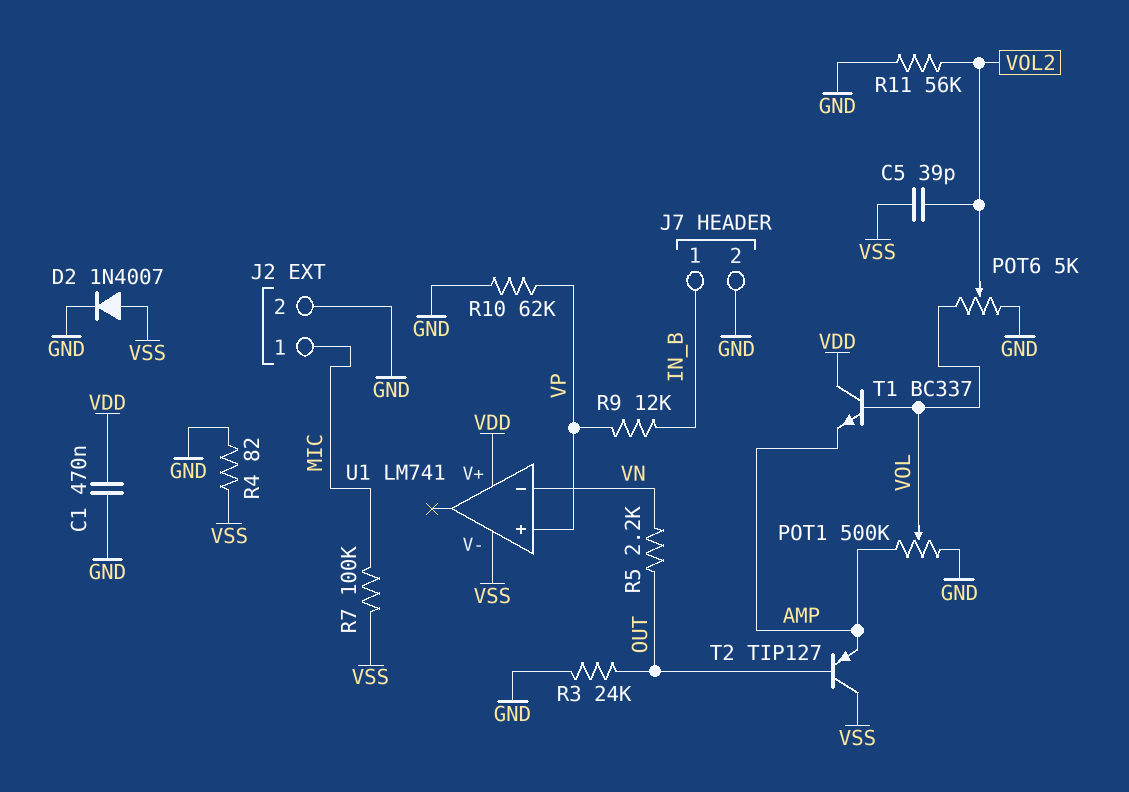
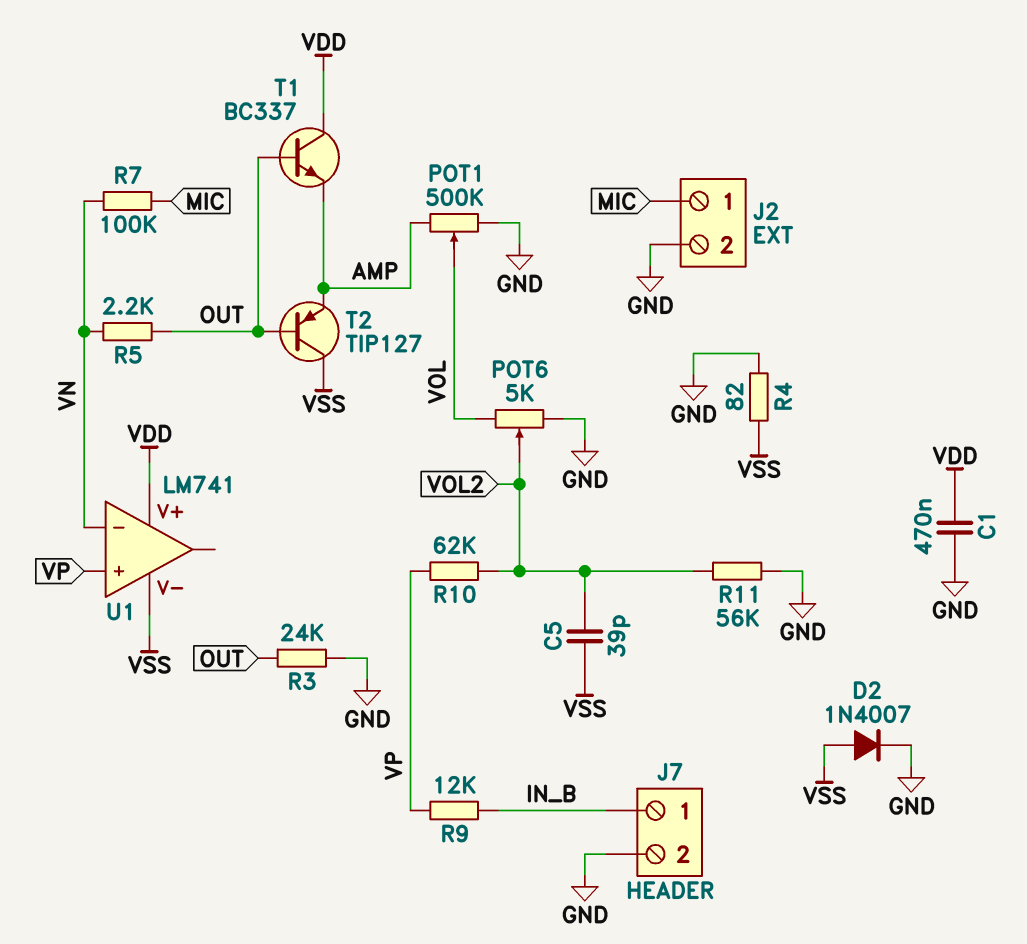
R7: 100k (MIC, VSS) -> 100k (MIC, VN)
R10: 62k (GND, VP) -> 62k (VOL2, VP)
T1: NPN BC337 (B VOL, C VDD, E AMP) -> NPN BC337 (B OUT, C VDD, E AMP)

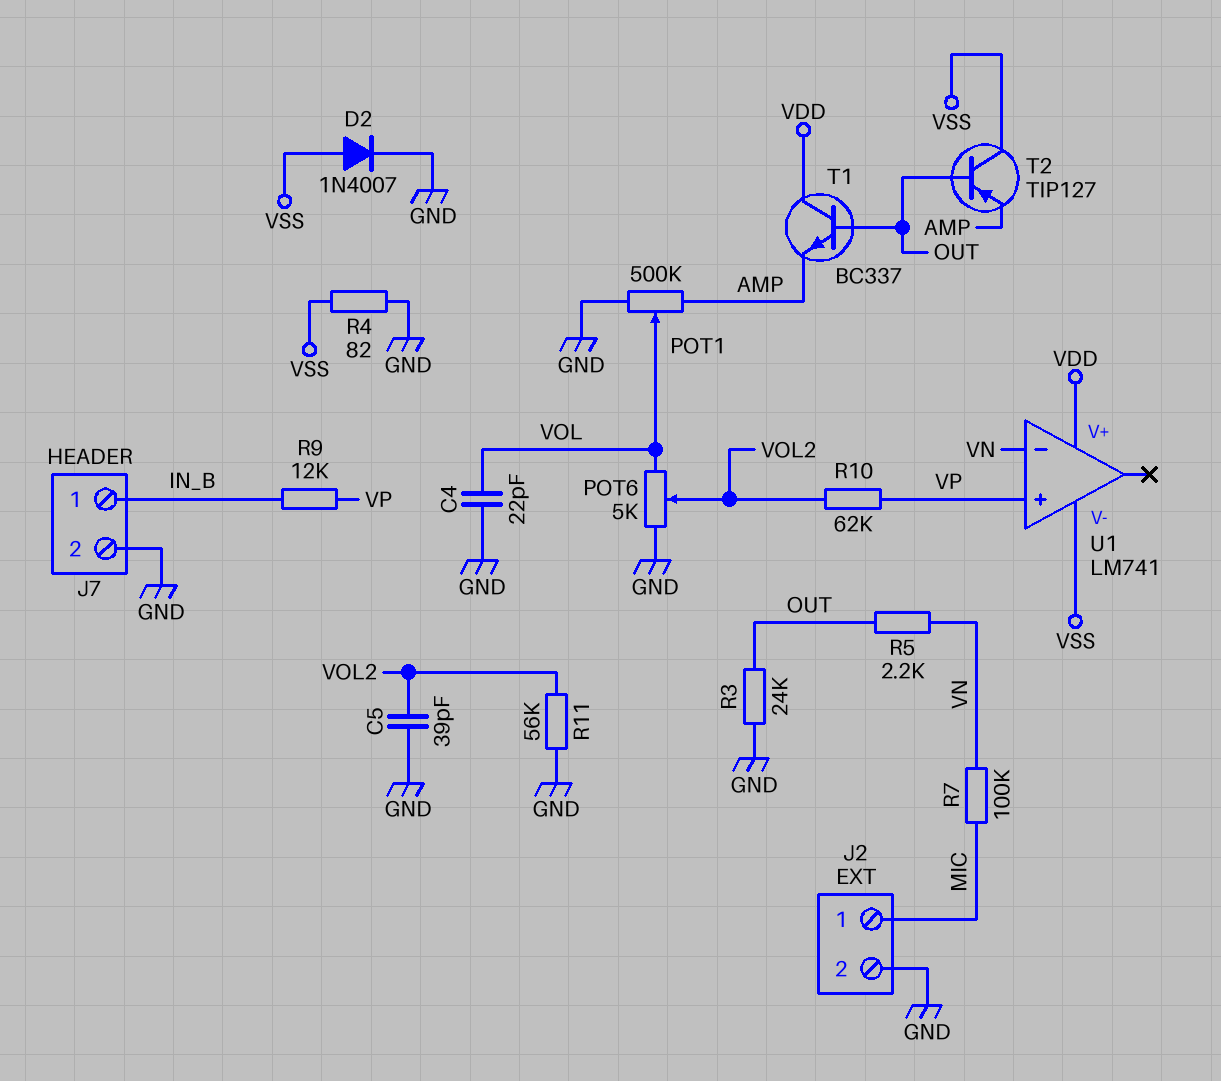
C1: 470nF (GND, VDD) -> none
C4: none -> 22pF (GND, VOL)
C5: 39pF (VOL2, VSS) -> 39pF (GND, VOL2)

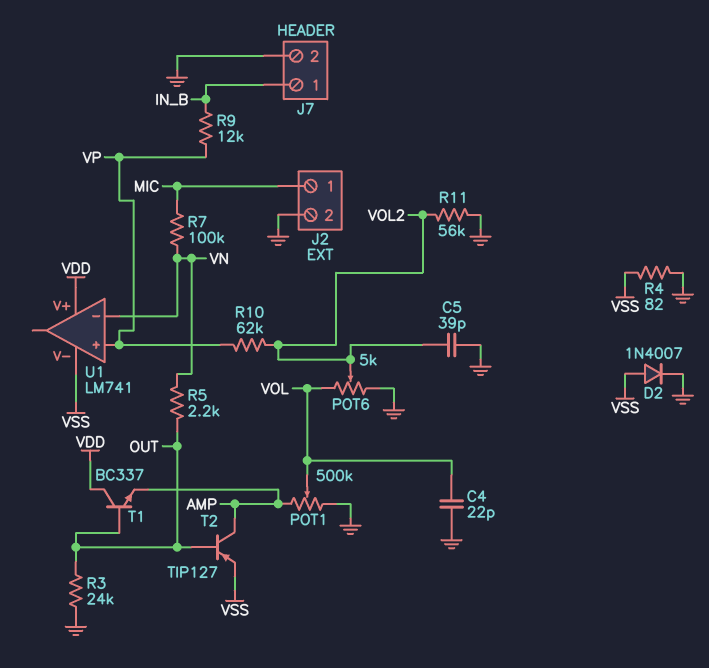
T2: PNP TIP127 (B OUT, C VSS, E AMP) -> PNP TIP127 (B OUT, C AMP, E VSS)

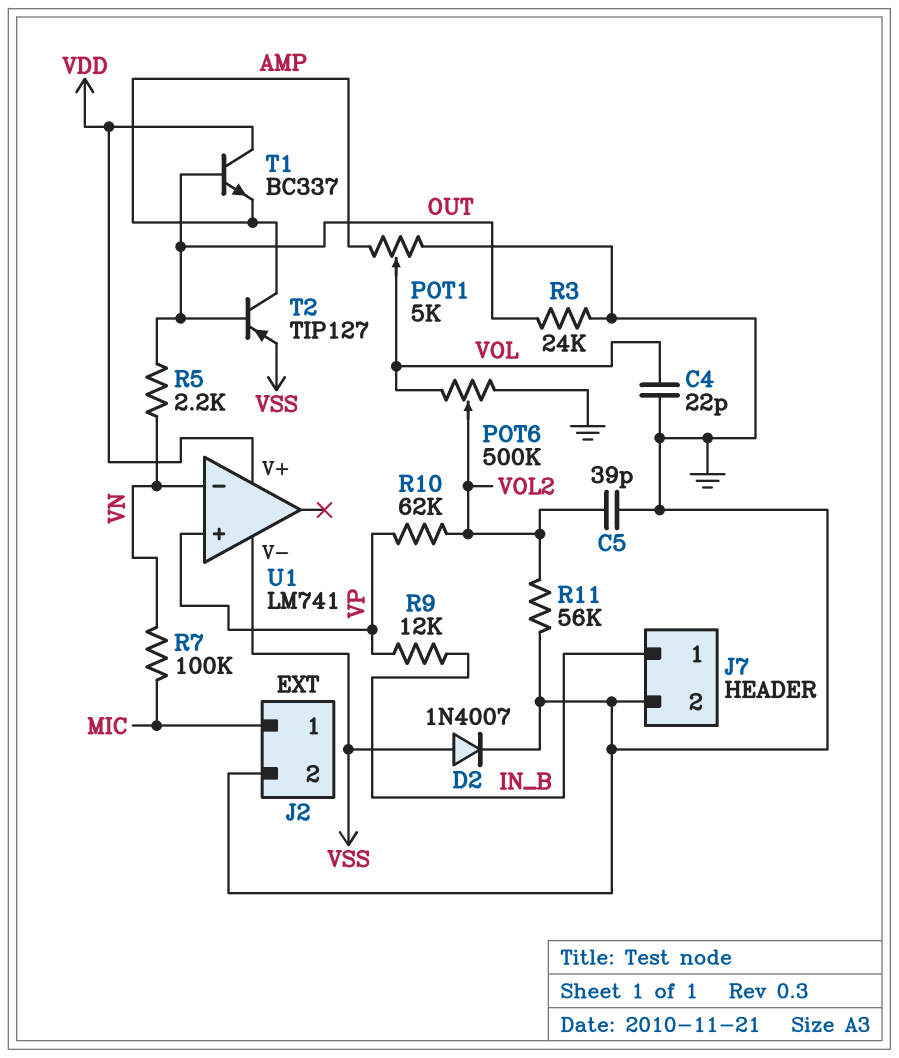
POT1: 500k (AMP, GND, wiper VOL) -> 5k (AMP, GND, wiper VOL)
POT6: 5k (GND, VOL, wiper VOL2) -> 500k (GND, VOL, wiper VOL2)
R4: 82 (GND, VSS) -> none

